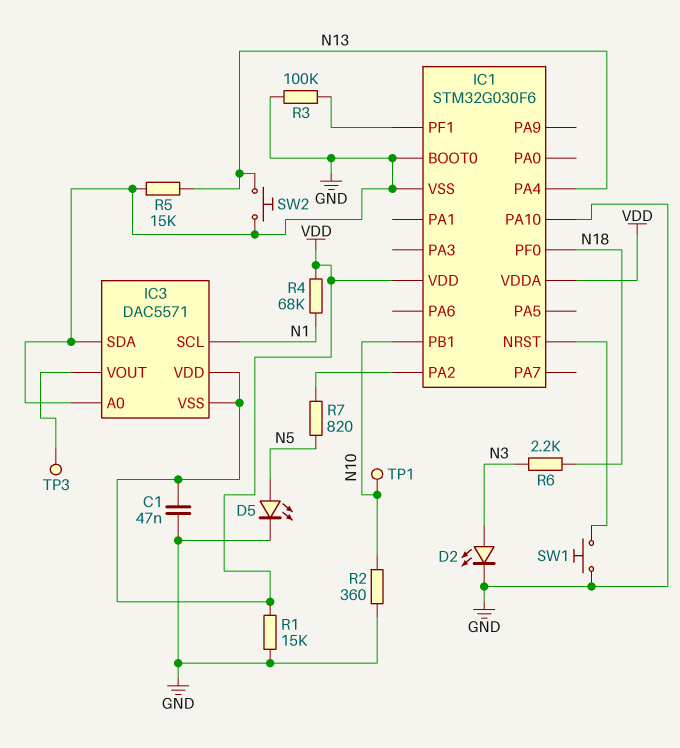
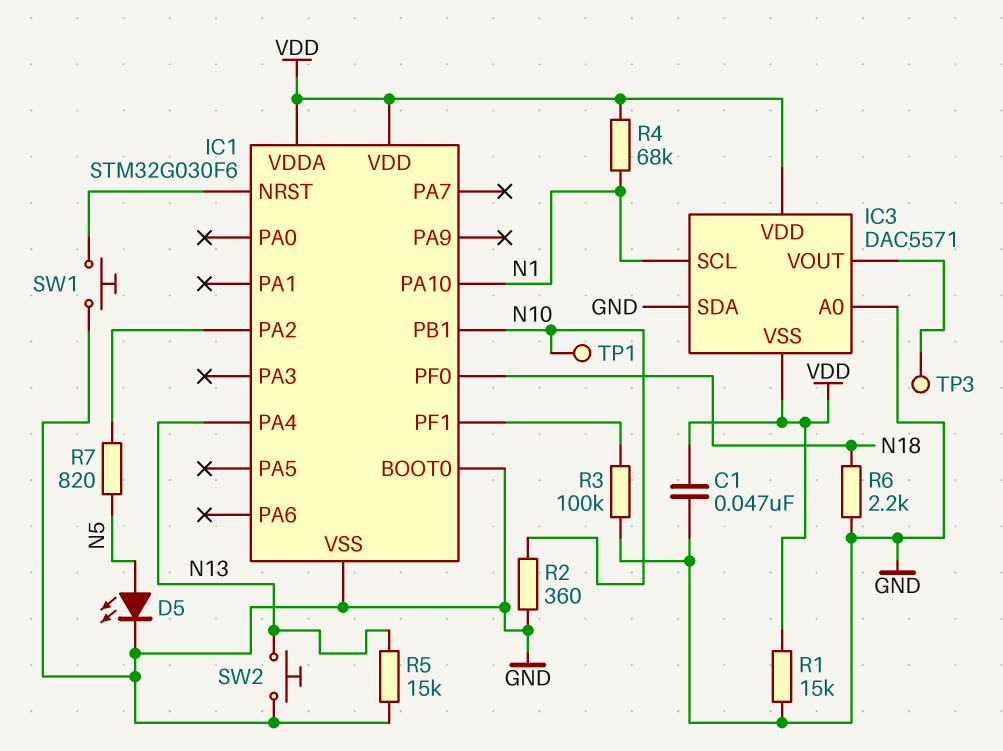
D2: LED (A N3, K GND) -> none
IC1 pin PA10: GND -> N1
R6: 2.2k (N3, N18) -> 2.2k (GND, N18)

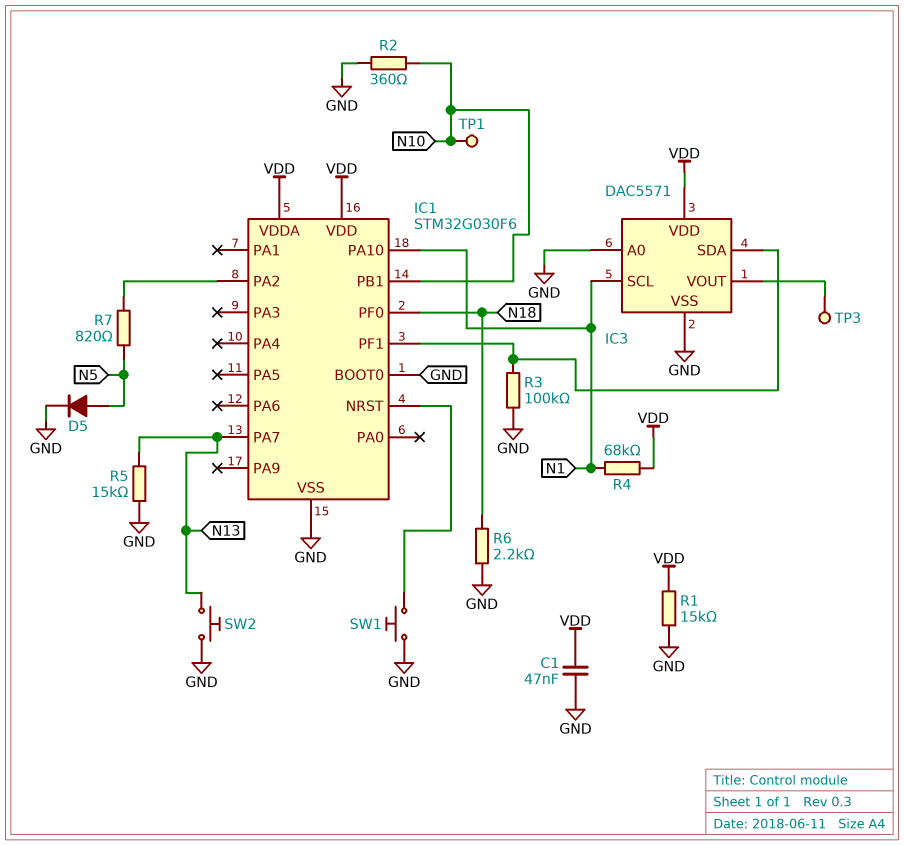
D5: LED (A N5, K GND) -> diode (A N5, K GND)
IC1 pin PA4: N13 -> none
IC1 pin PA7: none -> N13
IC3 pin SDA: GND -> IC1/PF1
IC3 pin VSS: VDD -> GND

